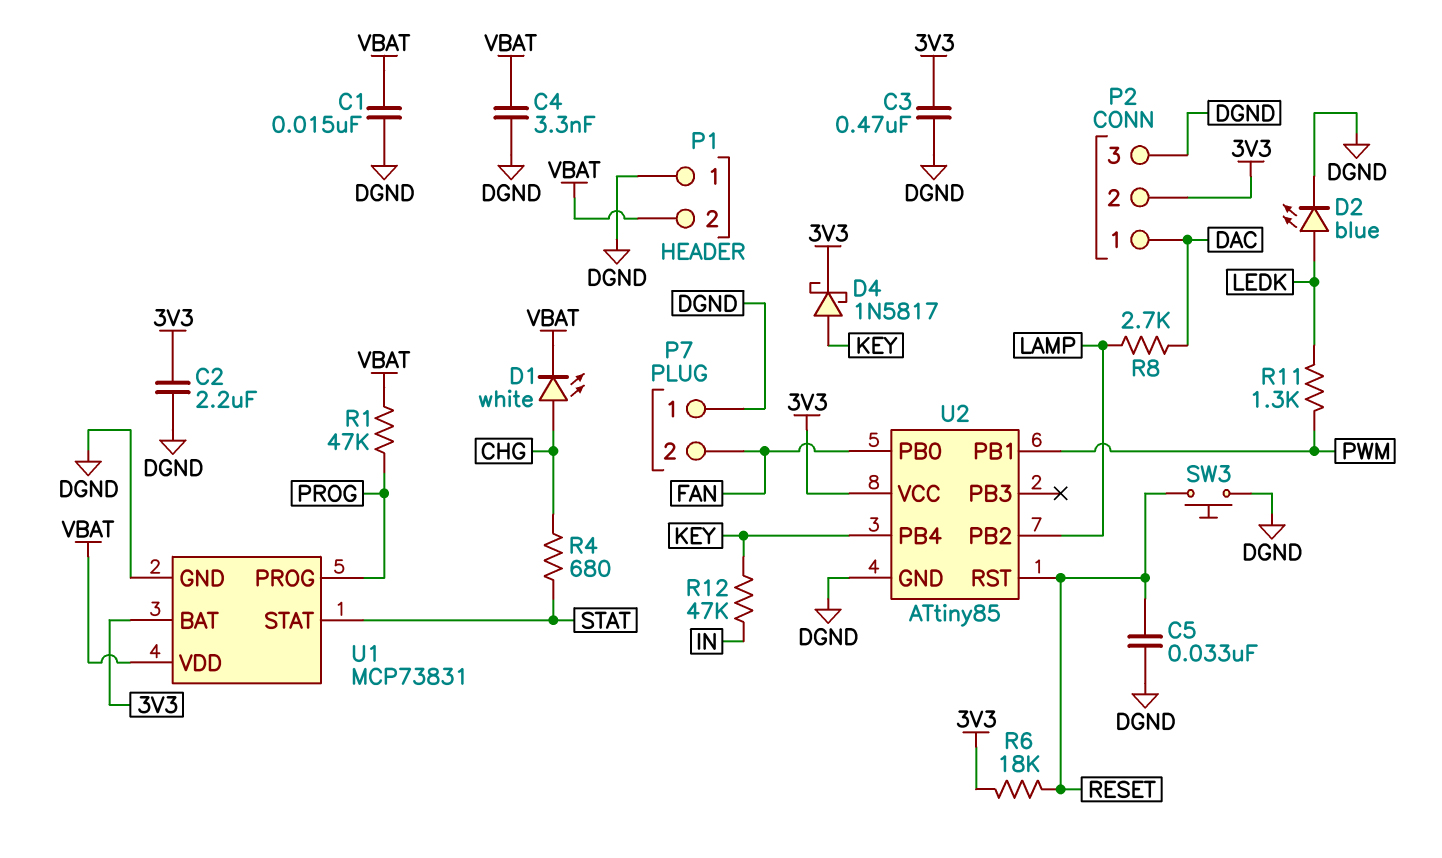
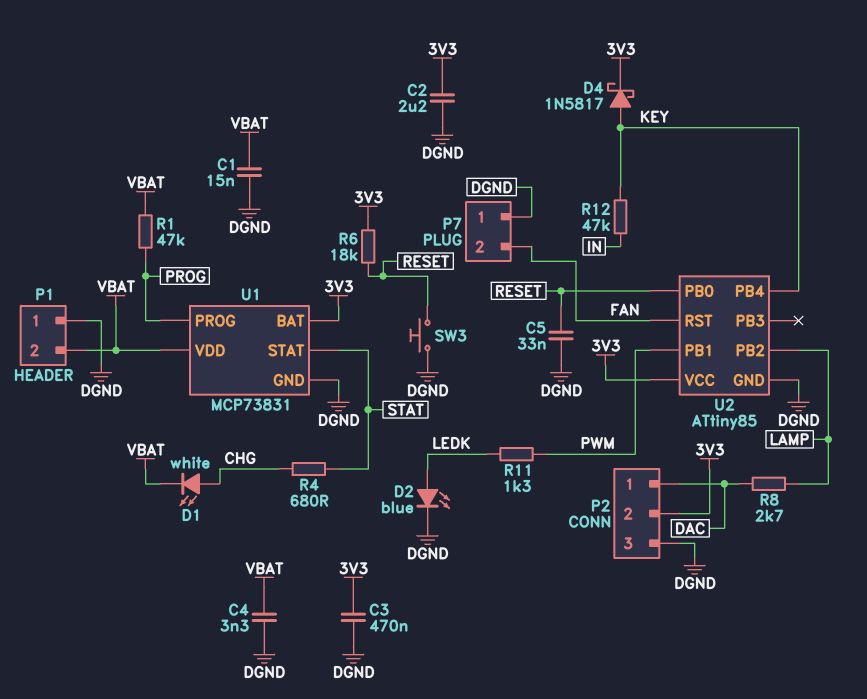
U2 pin PB0: FAN -> RESET
U2 pin RST: RESET -> FAN

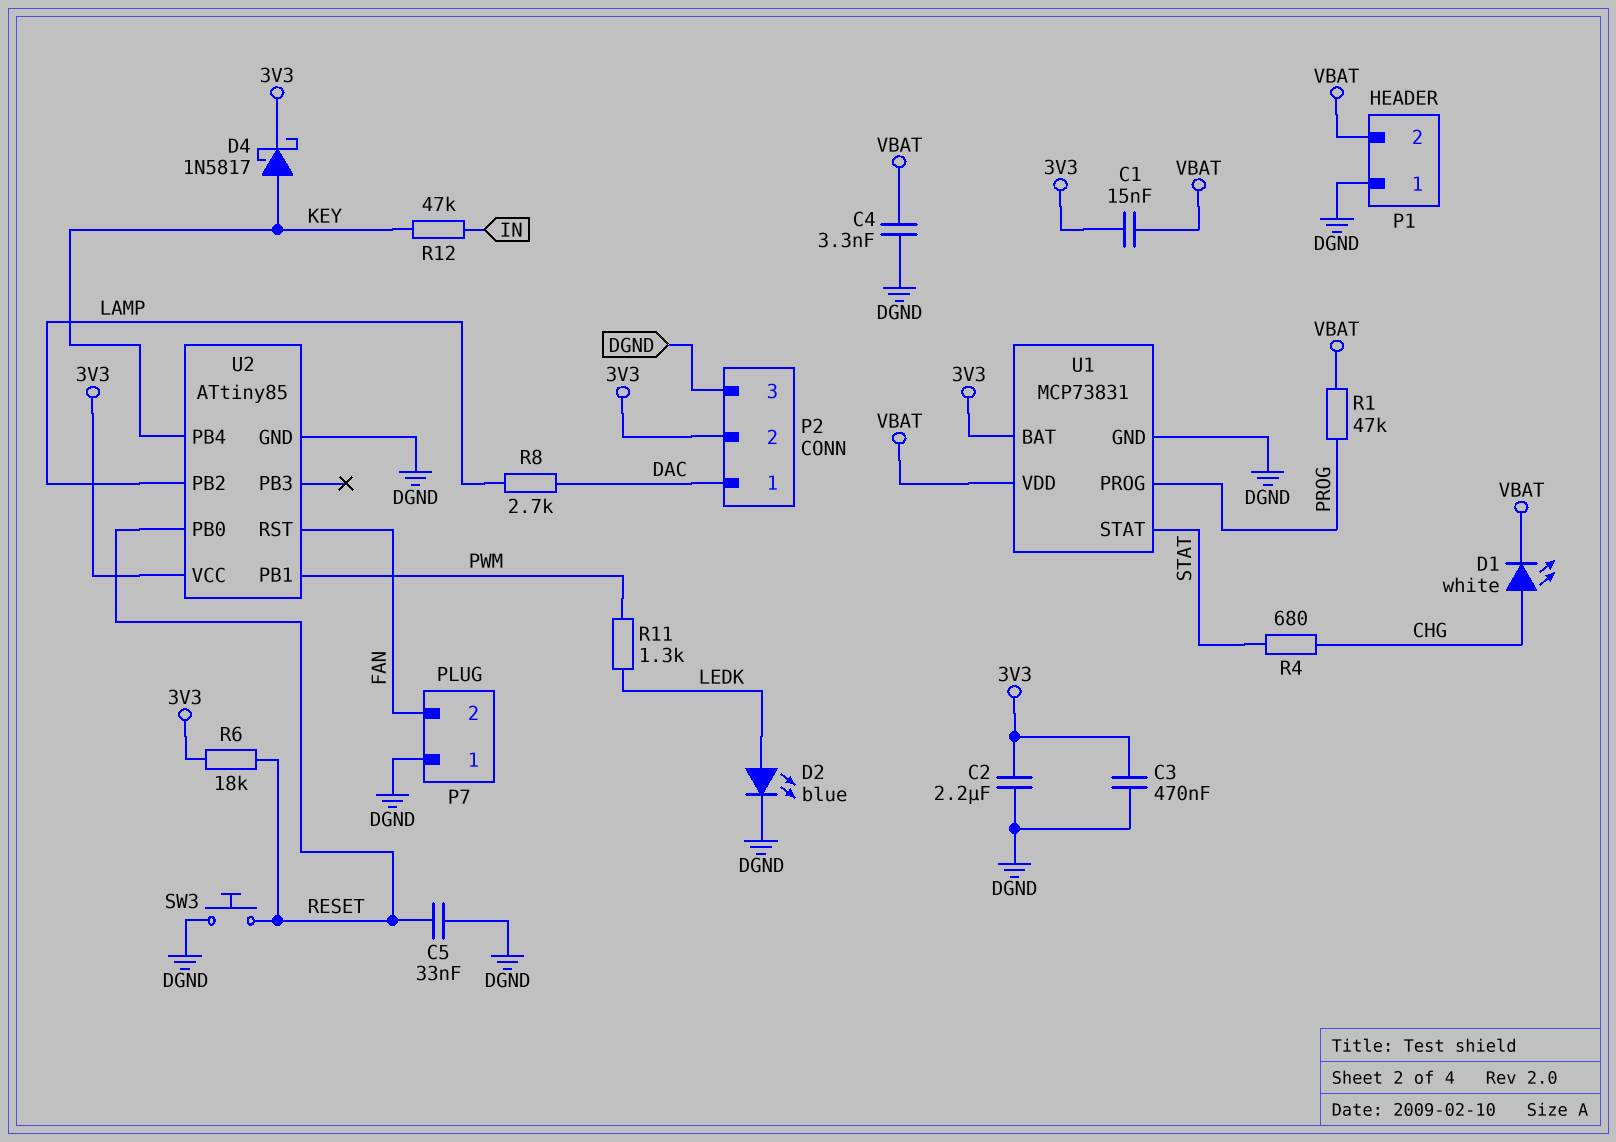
C1: 15nF (DGND, VBAT) -> 15nF (3V3, VBAT)

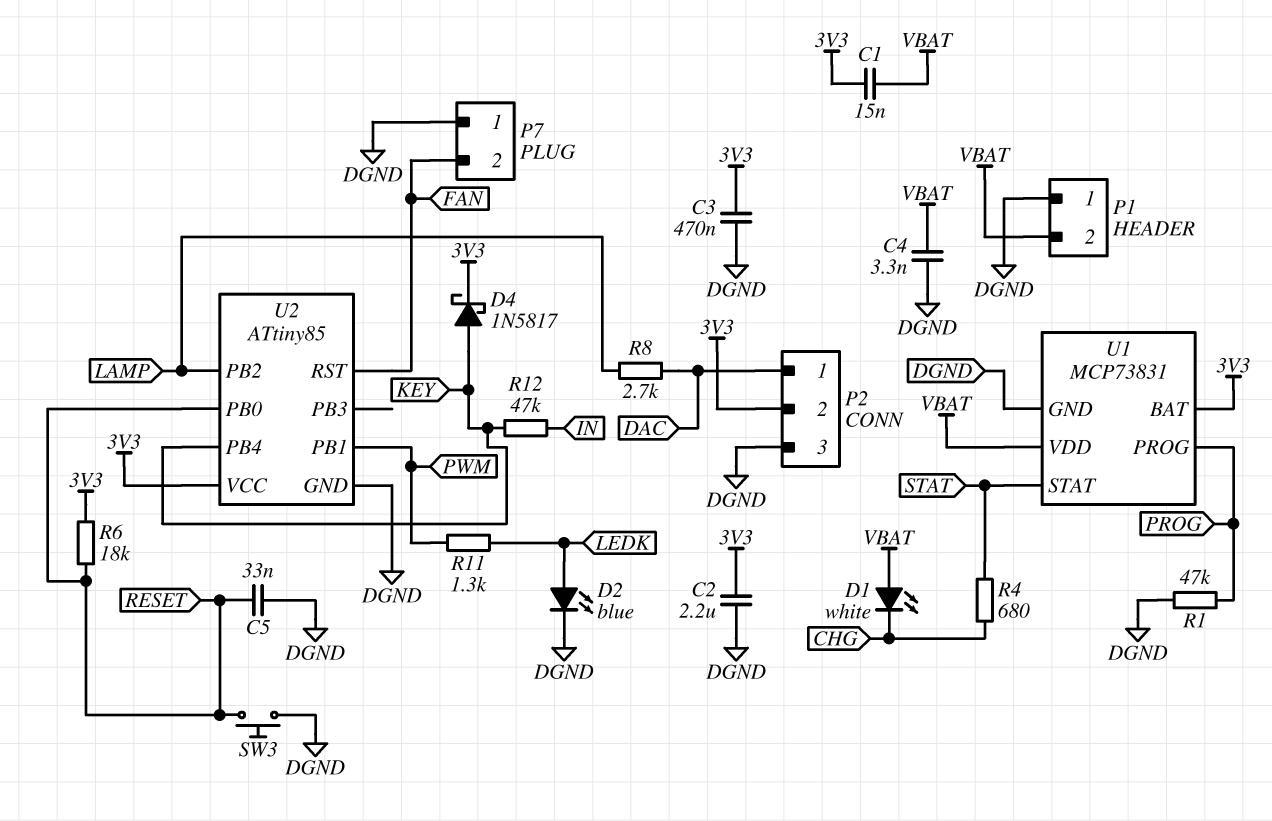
D1: LED white (A CHG, K VBAT) -> LED white (A VBAT, K CHG)
R1: 47k (PROG, VBAT) -> 47k (DGND, PROG)

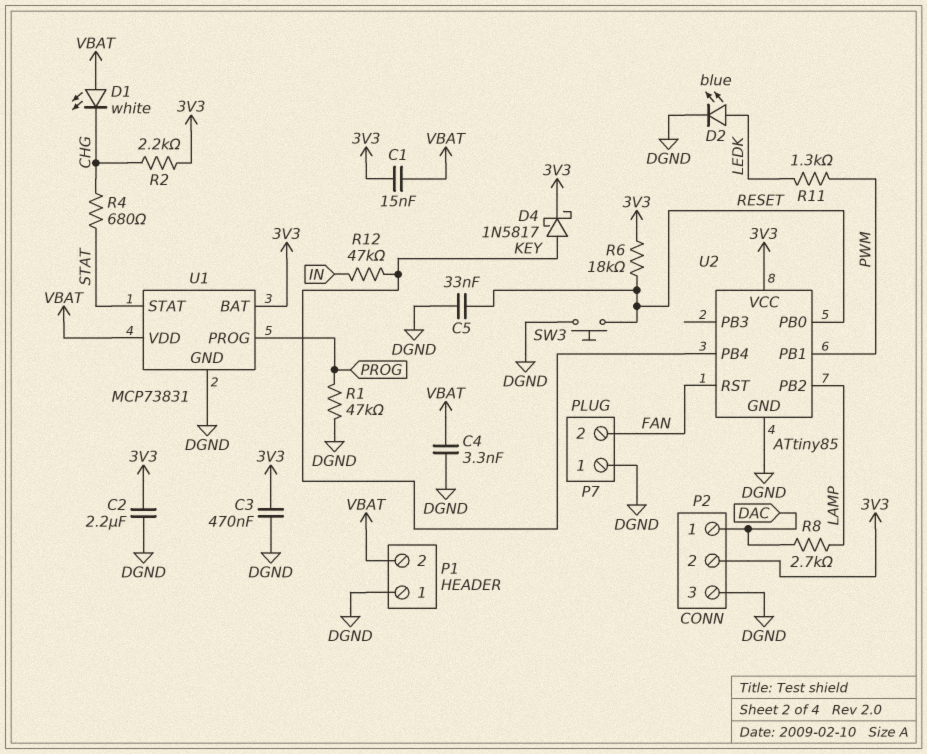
R2: none -> 2.2k (3V3, CHG)

